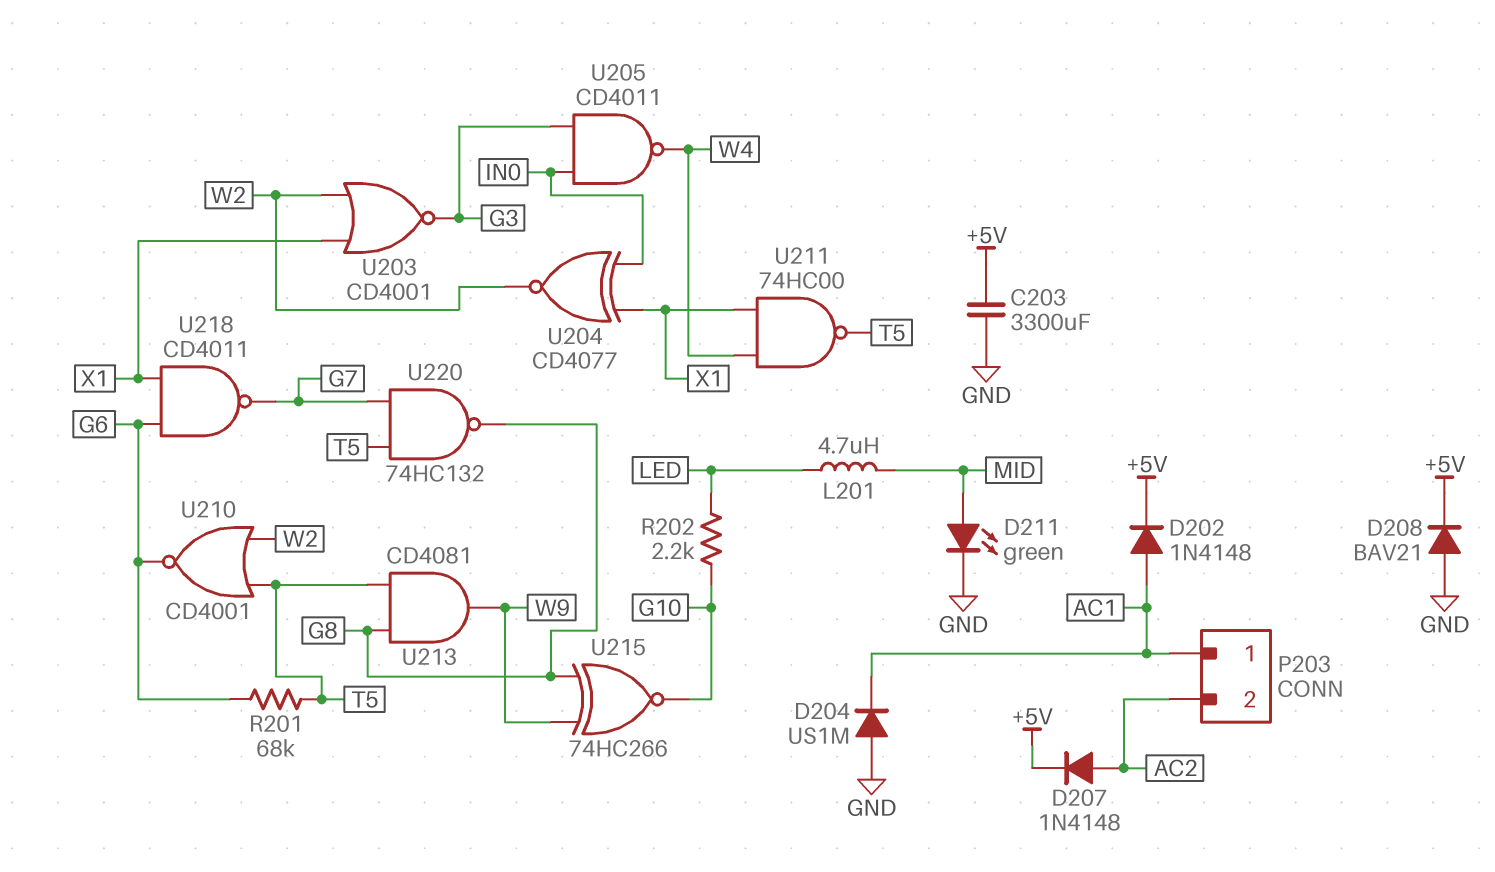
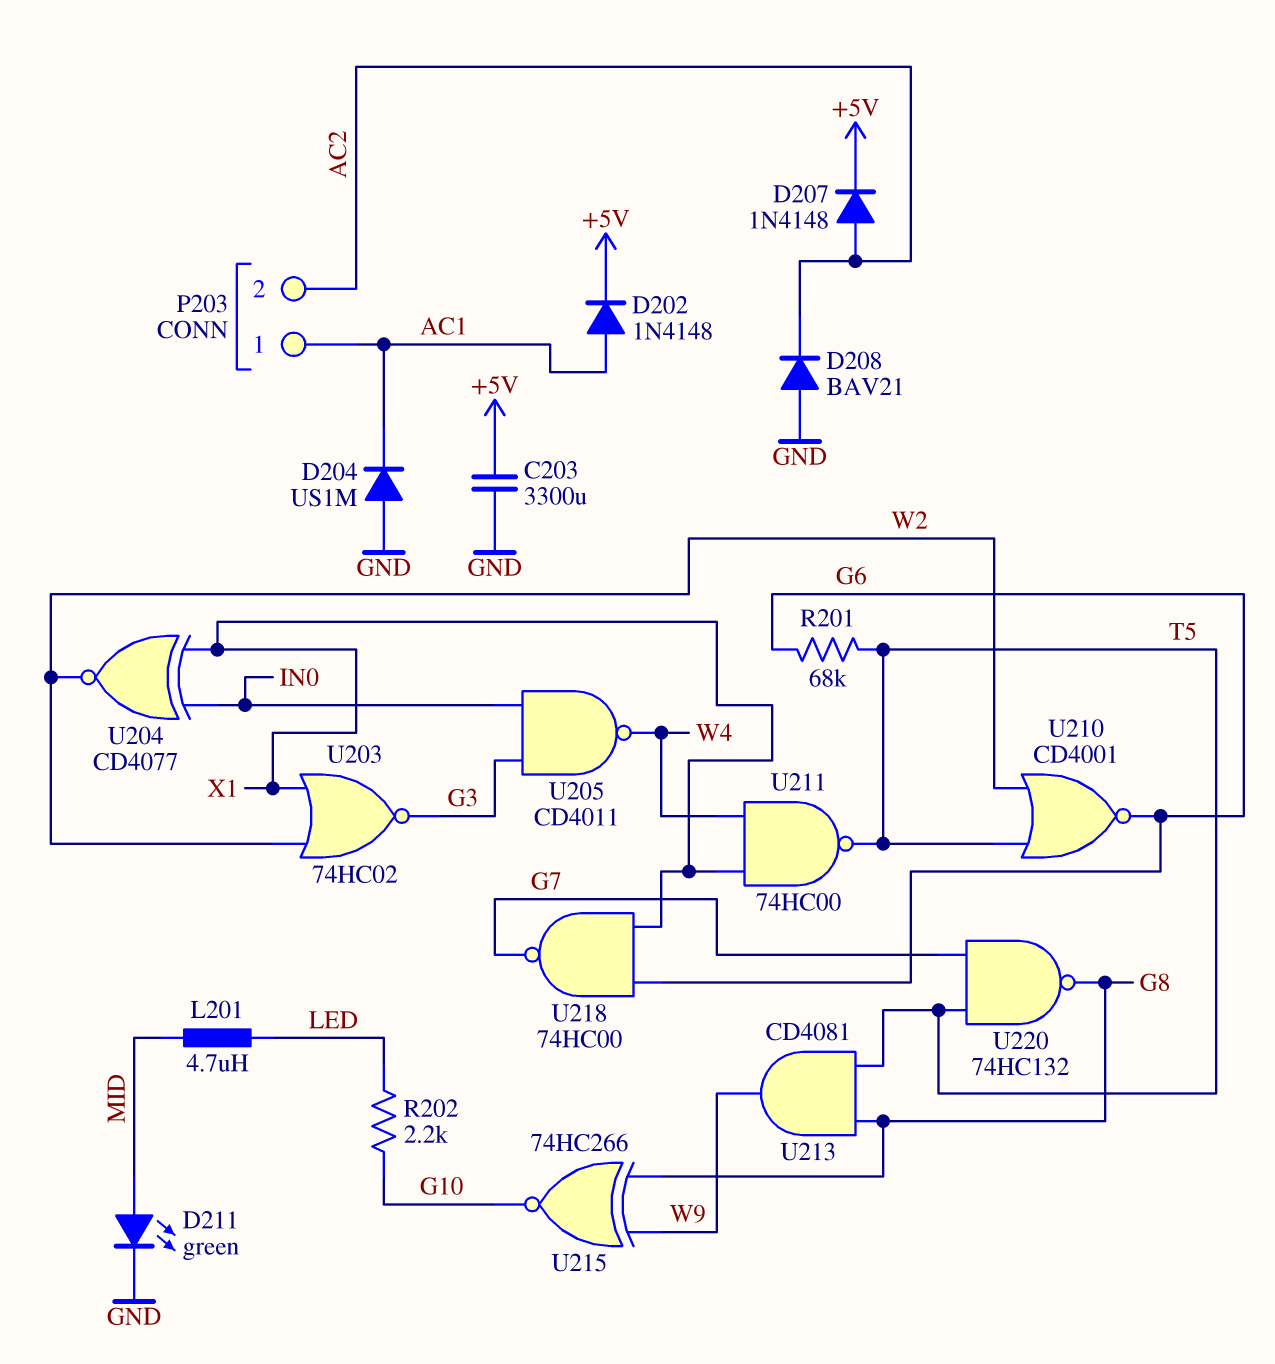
D208: diode BAV21 (A GND, K +5V) -> diode BAV21 (A GND, K AC2)
U203: NOR CD4001 (in W2, in X1, out G3) -> NOR 74HC02 (in W2, in X1, out G3)
U218: NAND CD4011 (in G6, in X1, out G7) -> NAND 74HC00 (in G6, in X1, out G7)

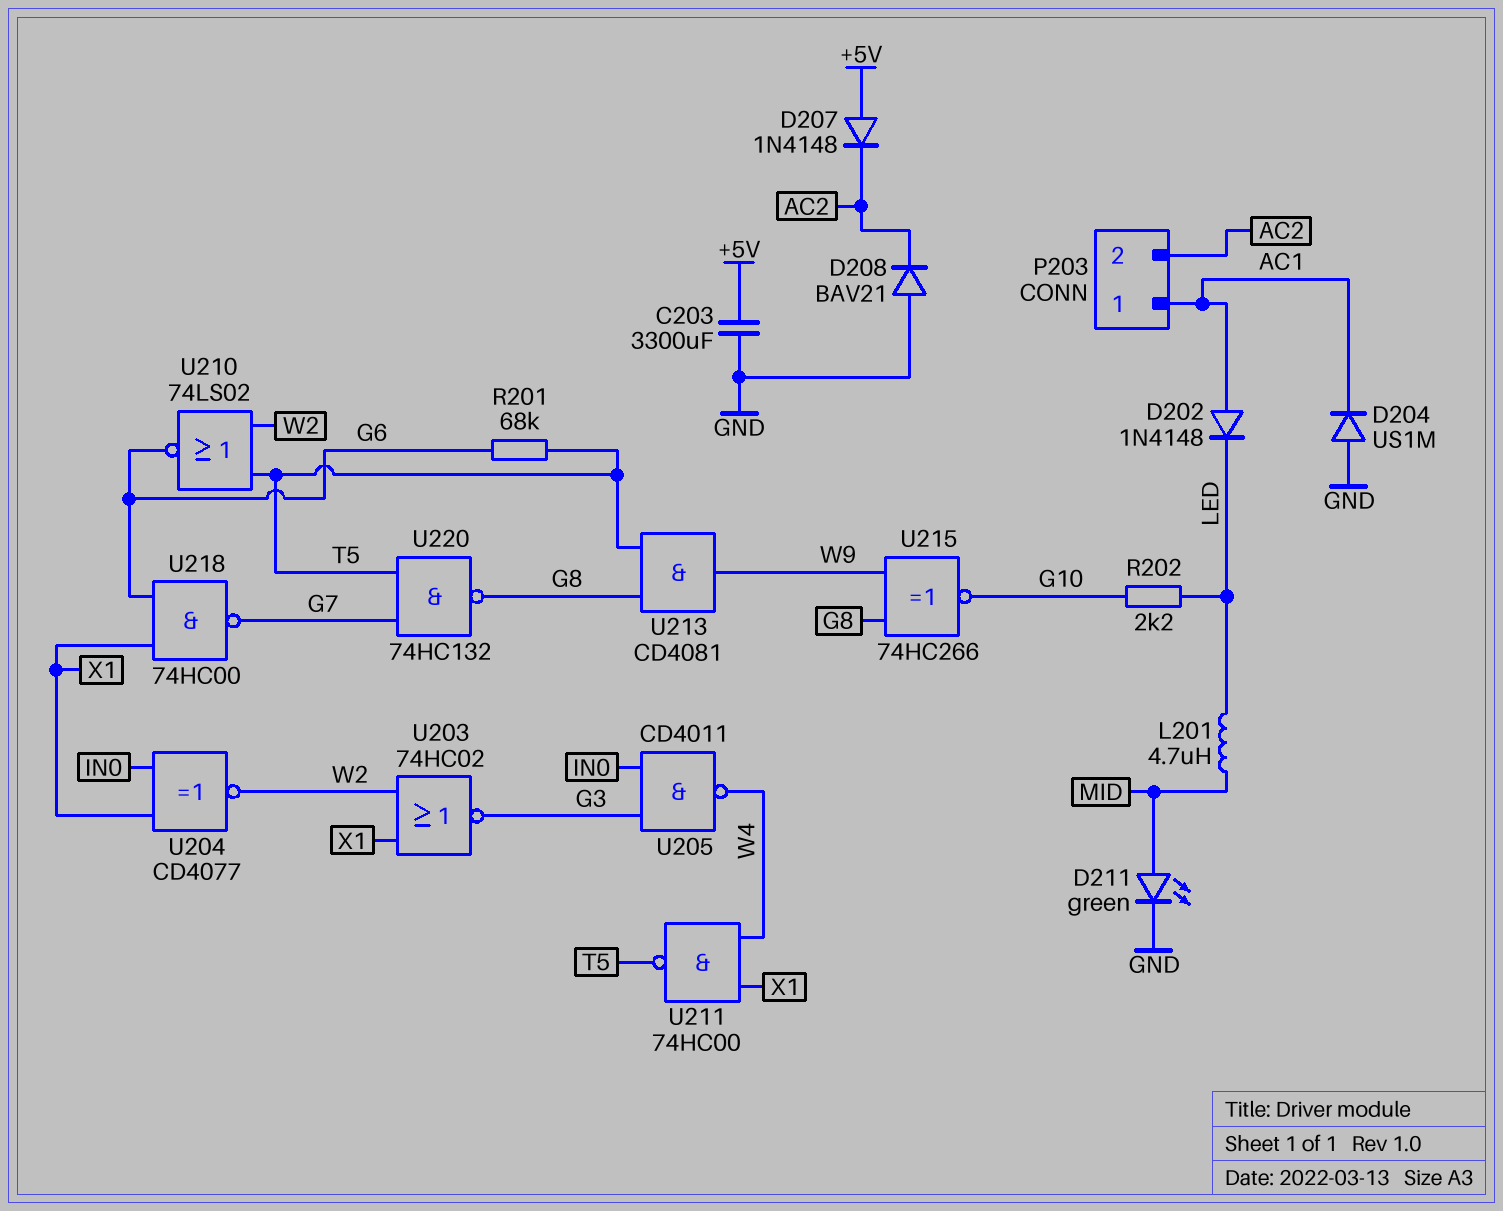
D202: diode 1N4148 (A AC1, K +5V) -> diode 1N4148 (A AC1, K LED)
D207: diode 1N4148 (A AC2, K +5V) -> diode 1N4148 (A +5V, K AC2)
U210: NOR CD4001 (in T5, in W2, out G6) -> NOR 74LS02 (in T5, in W2, out G6)

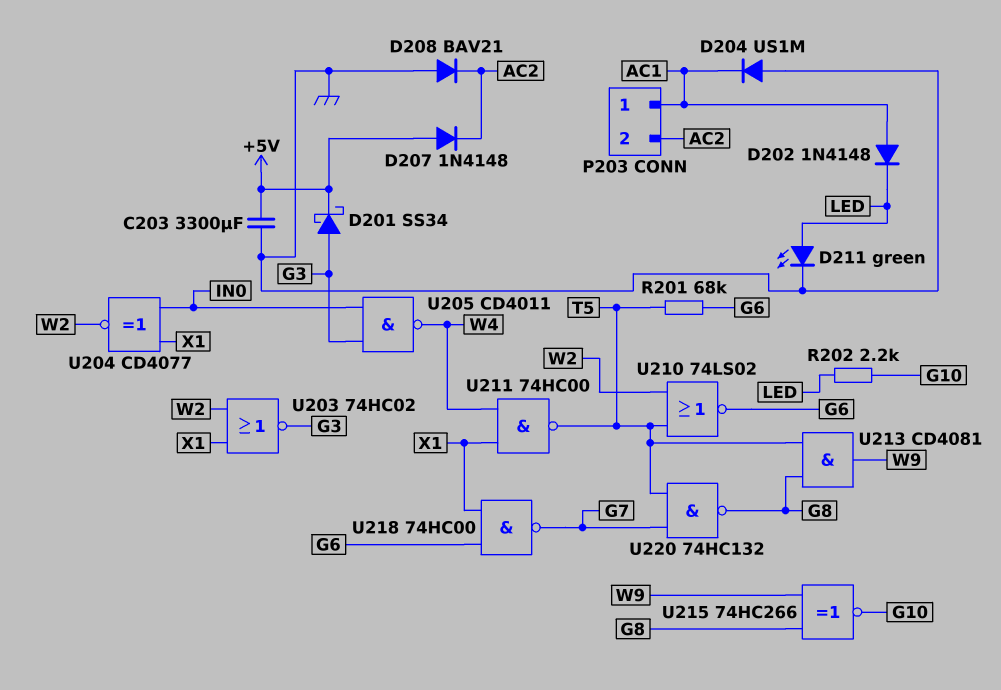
D201: none -> schottky SS34 (A G3, K +5V)
D211: LED green (A MID, K GND) -> LED green (A LED, K GND)
L201: 4.7uH (LED, MID) -> none

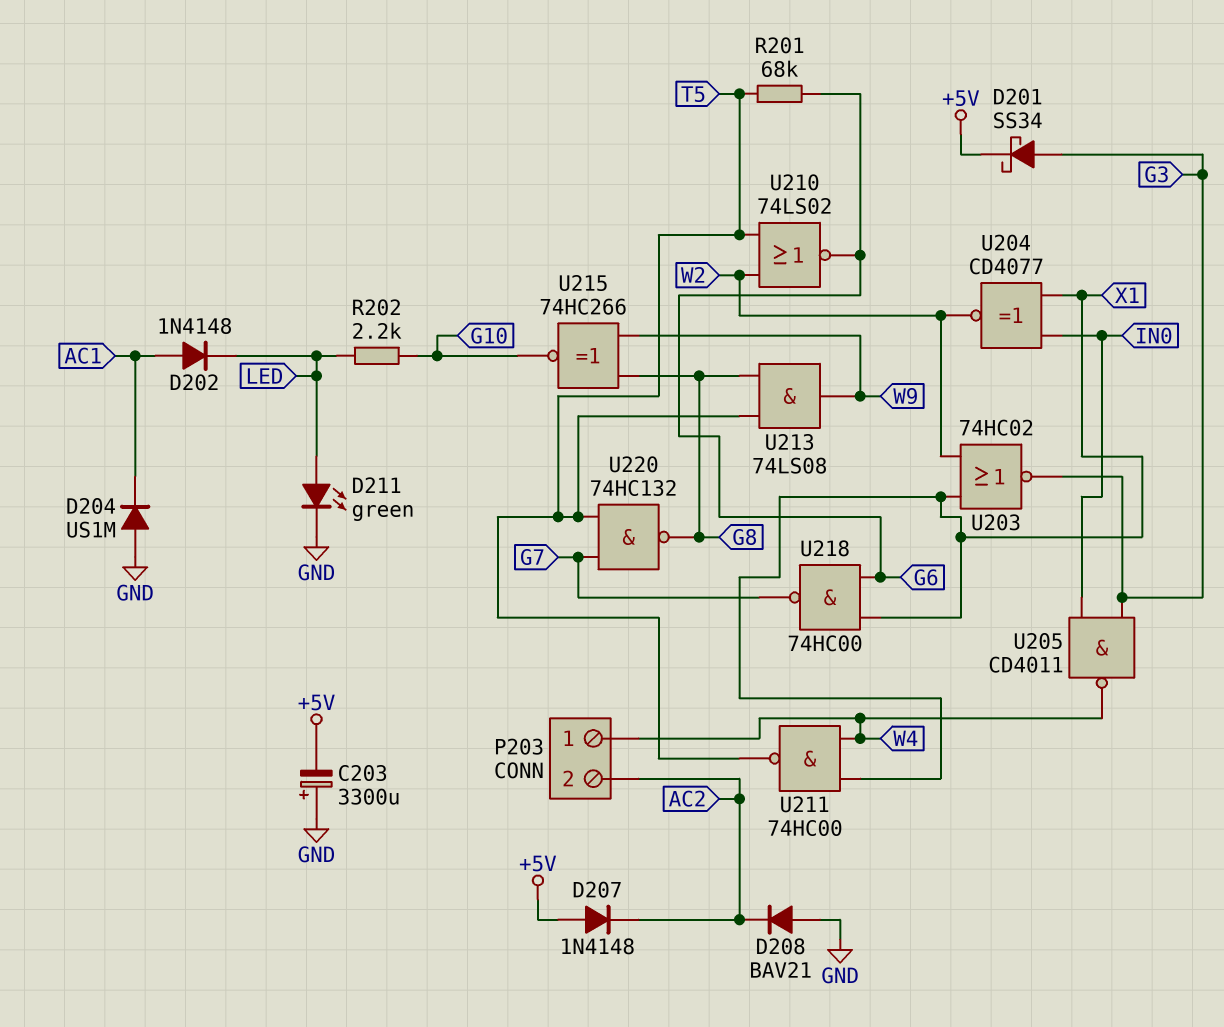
C203: 3300uF (+5V, GND) -> 3300uF (plus GND, minus +5V)
P203 pin 1: AC1 -> W4
U213: AND CD4081 (in G8, in T5, out W9) -> AND 74LS08 (in G8, in T5, out W9)

